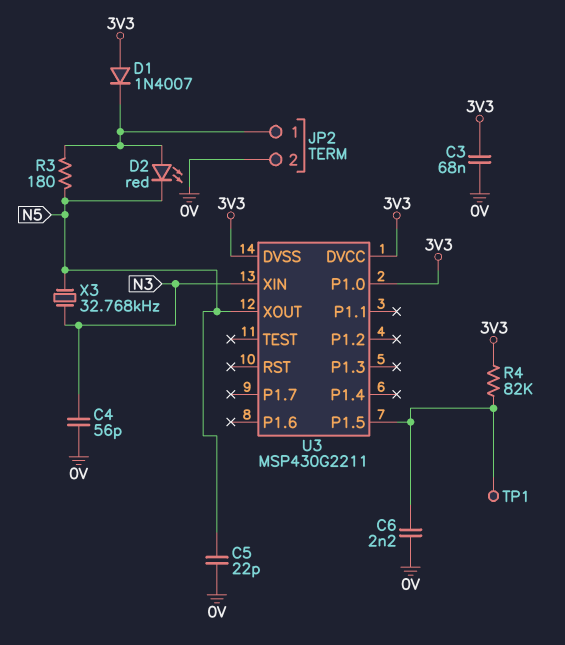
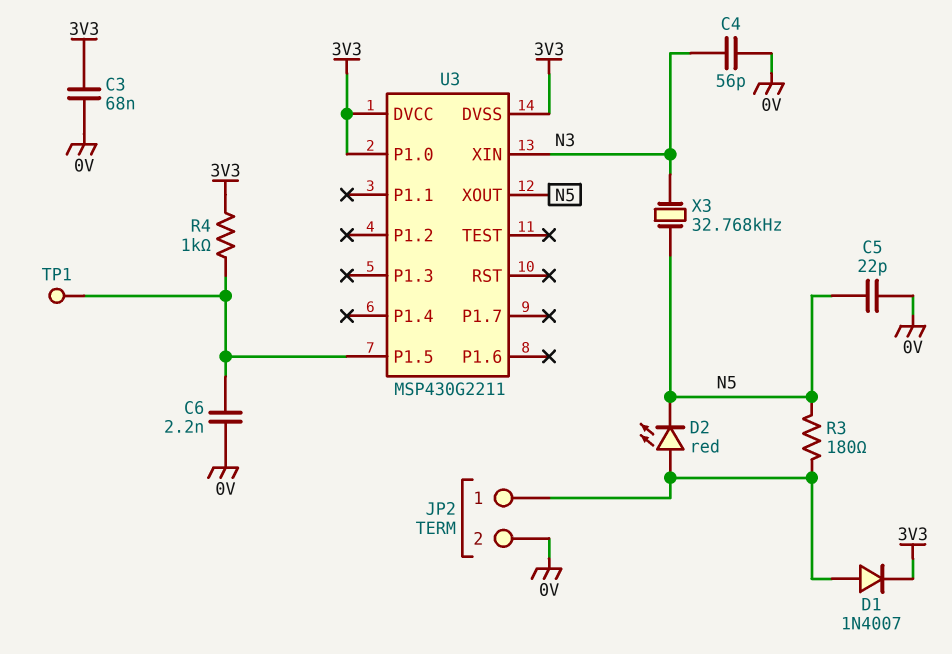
D1: diode 1N4007 (A 3V3, K JP2/1) -> diode 1N4007 (A JP2/1, K 3V3)
R4: 82k (3V3, U3/P1.5) -> 1k (3V3, U3/P1.5)

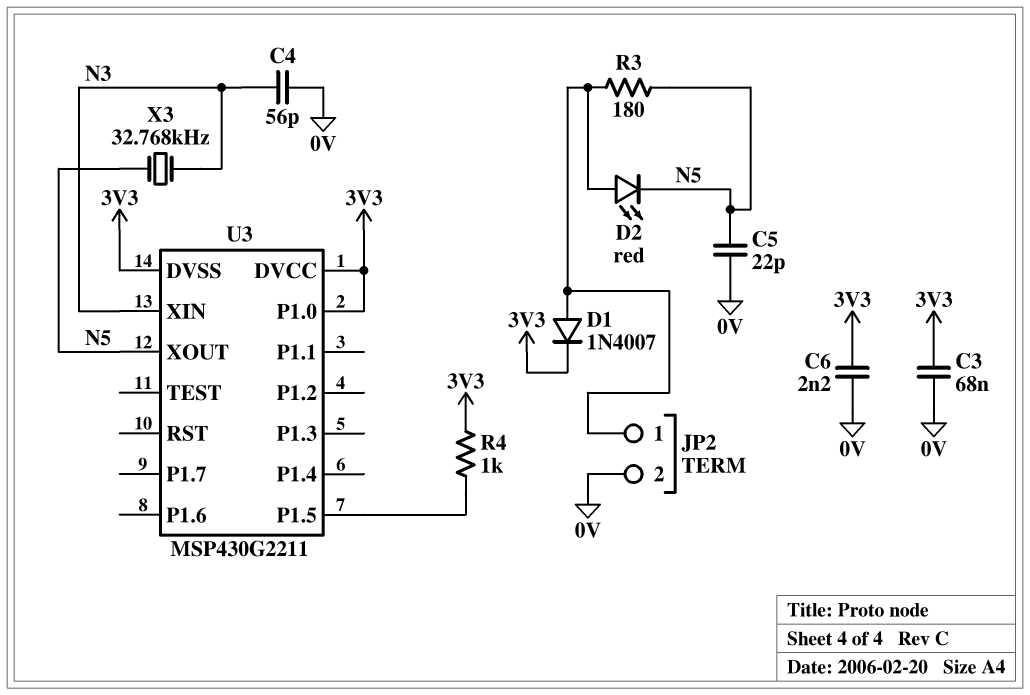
C6: 2.2nF (0V, U3/P1.5) -> 2.2nF (0V, 3V3)
TP1: test point (U3/P1.5) -> none

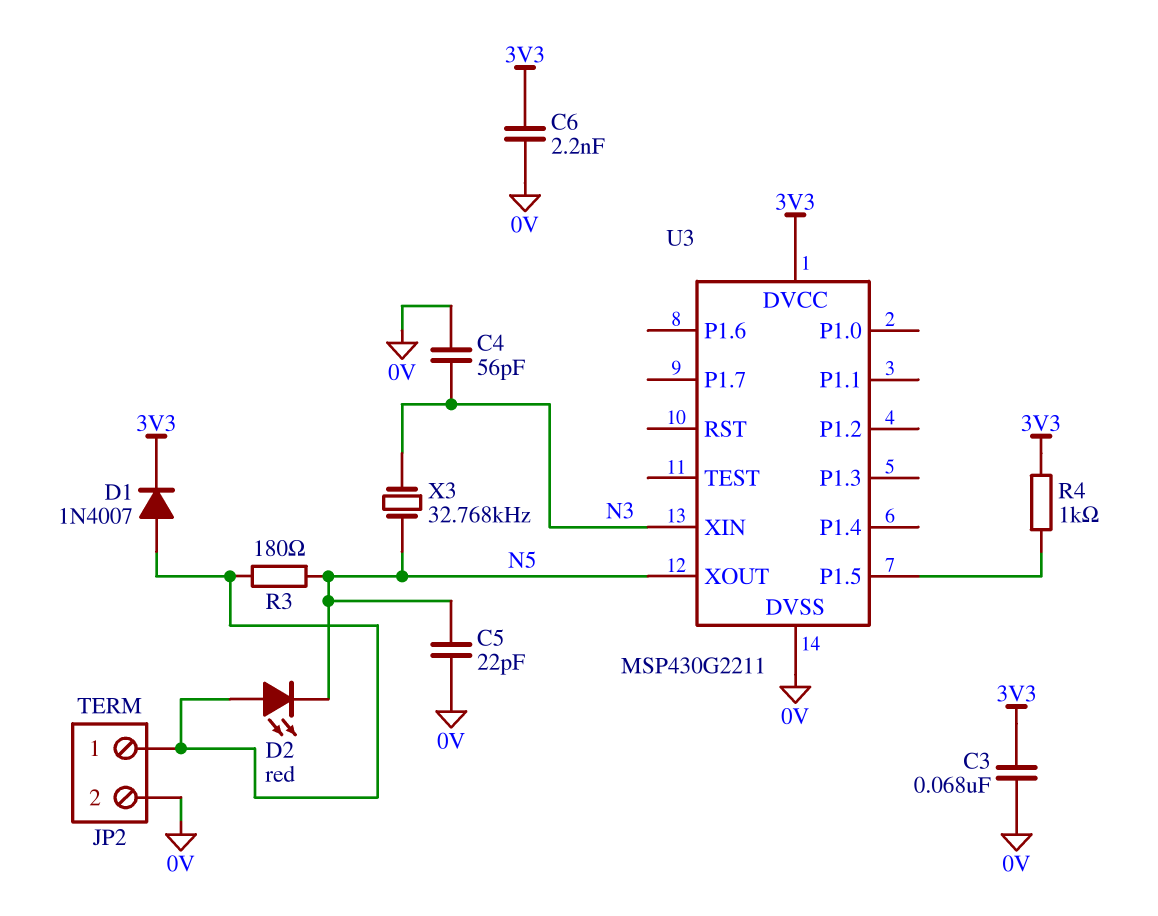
U3 pin DVSS: 3V3 -> 0V
U3 pin P1.0: 3V3 -> none

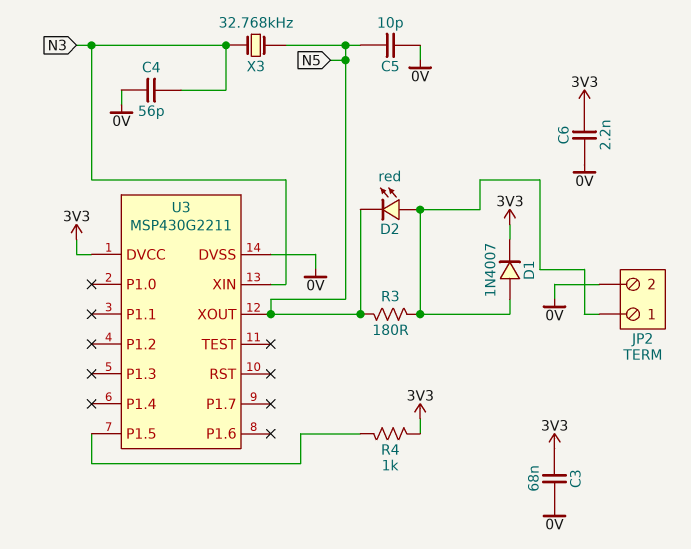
C5: 22pF (0V, N5) -> 10pF (0V, N5)

